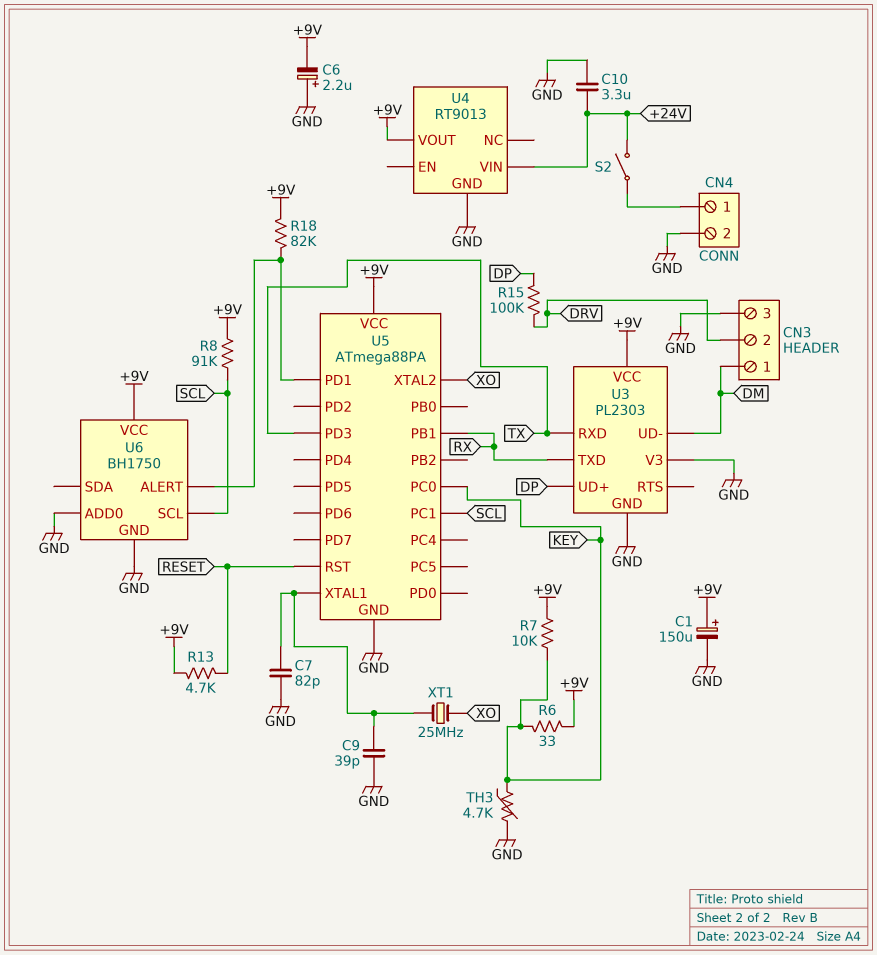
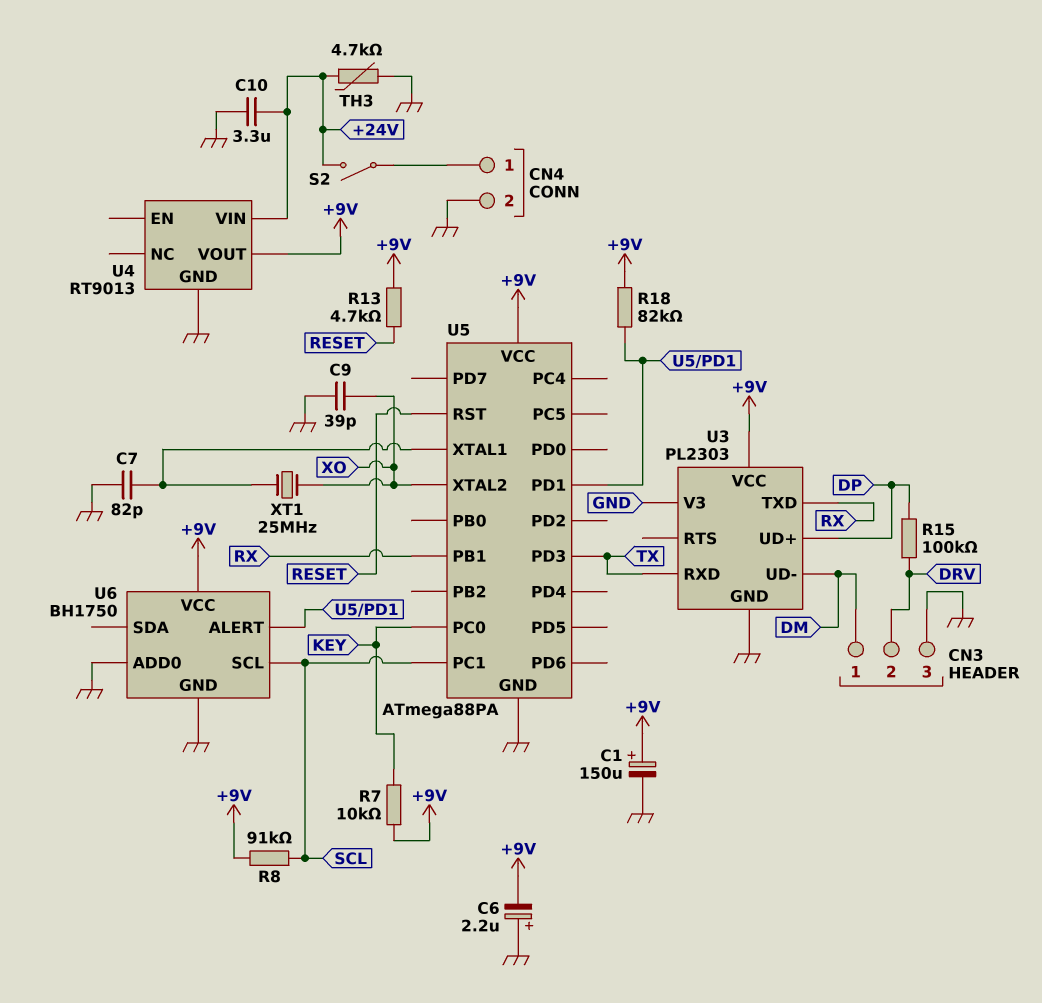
C9: 39pF (GND, U5/XTAL1) -> 39pF (GND, XO)
R6: 33 (+9V, KEY) -> none
TH3: 4.7k (GND, KEY) -> 4.7k (+24V, GND)

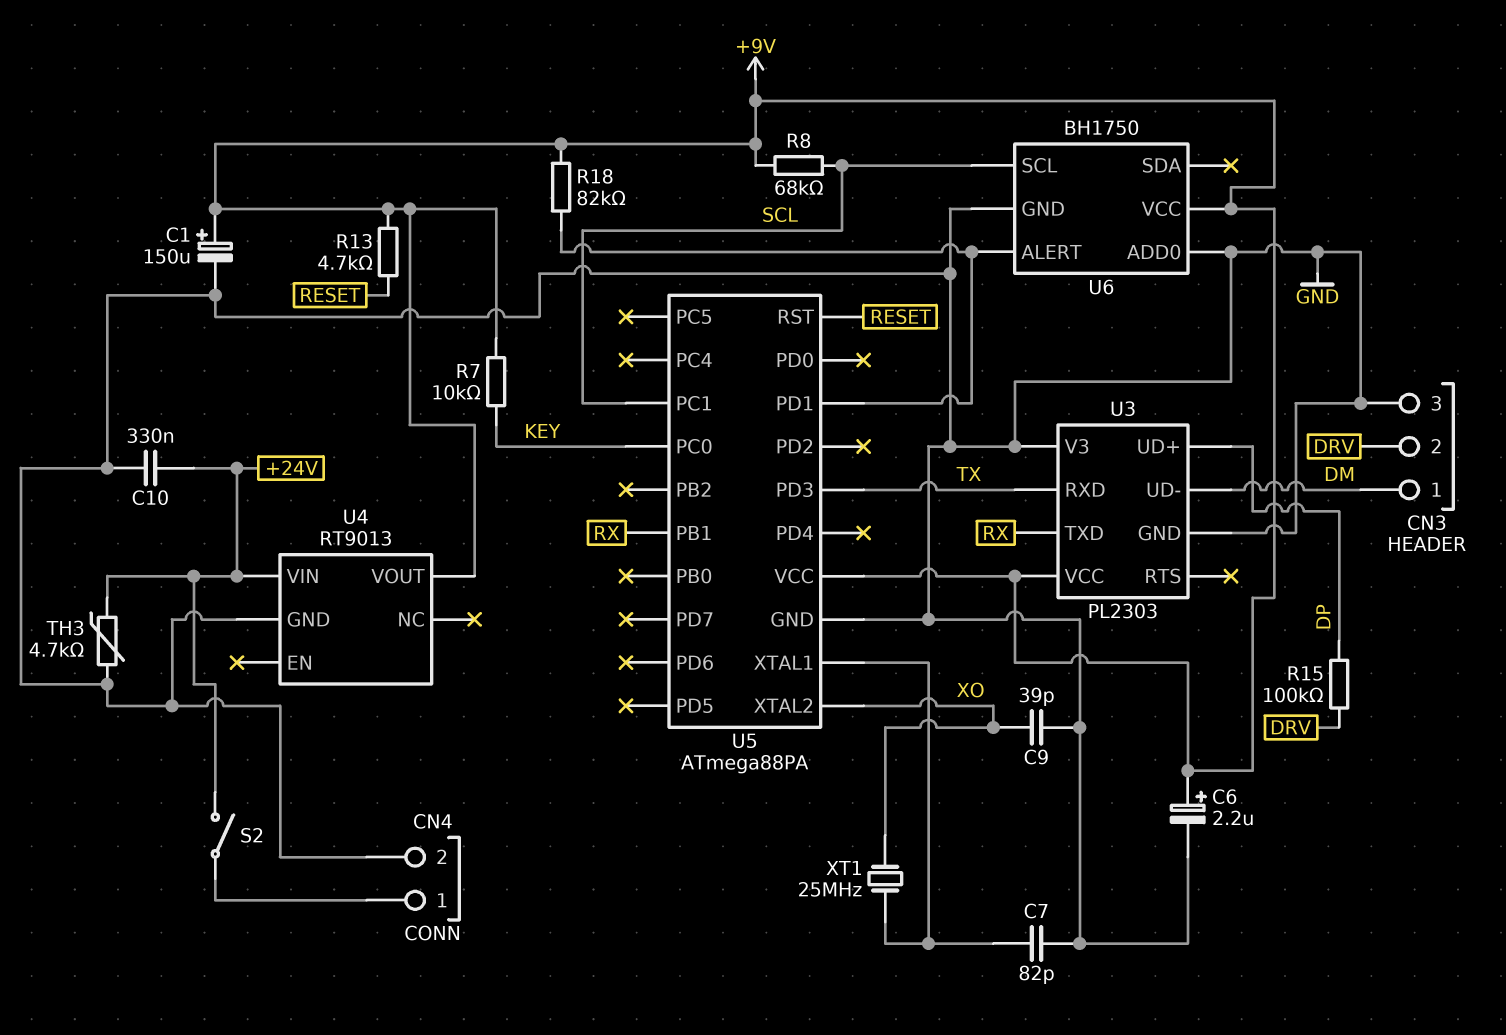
C6: 2.2uF (plus GND, minus +9V) -> 2.2uF (plus +9V, minus GND)
C10: 3.3uF (+24V, GND) -> 330nF (+24V, GND)
R8: 91k (+9V, SCL) -> 68k (+9V, SCL)

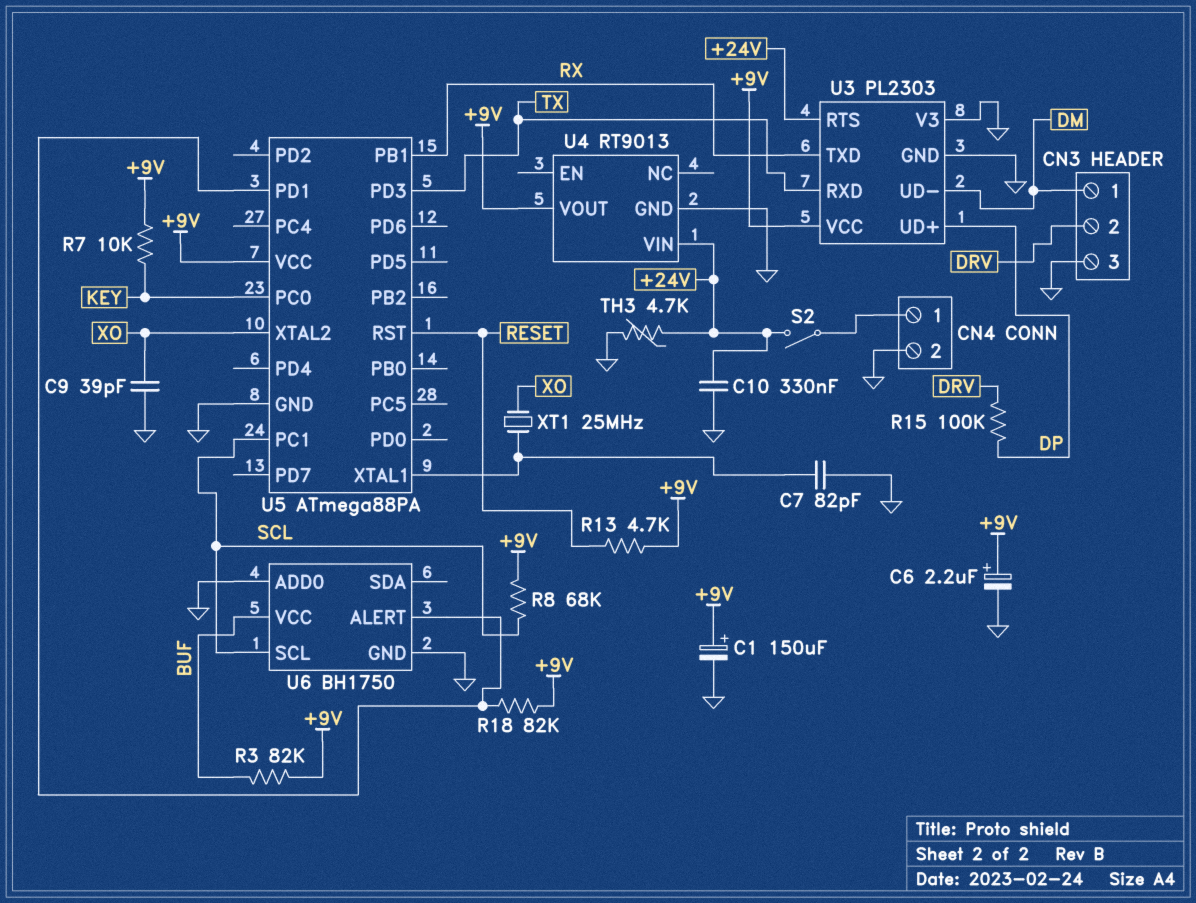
R3: none -> 82k (+9V, BUF)
U3 pin RTS: none -> +24V
U6 pin VCC: +9V -> BUF

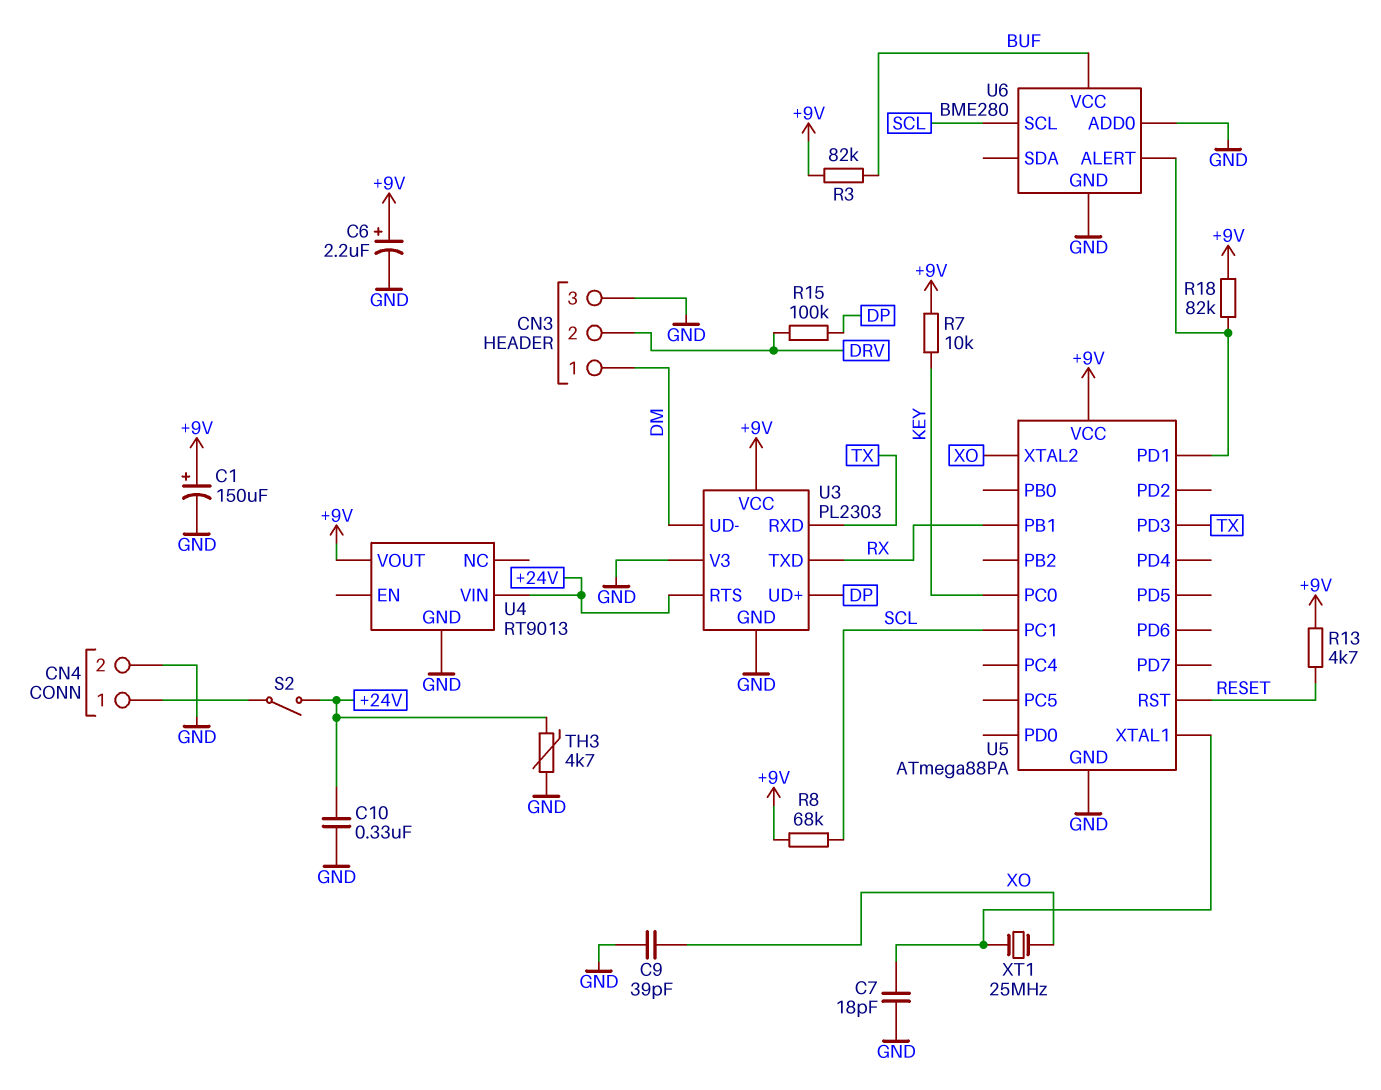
C7: 82pF (GND, U5/XTAL1) -> 18pF (GND, U5/XTAL1)
U6: BH1750 -> BME280

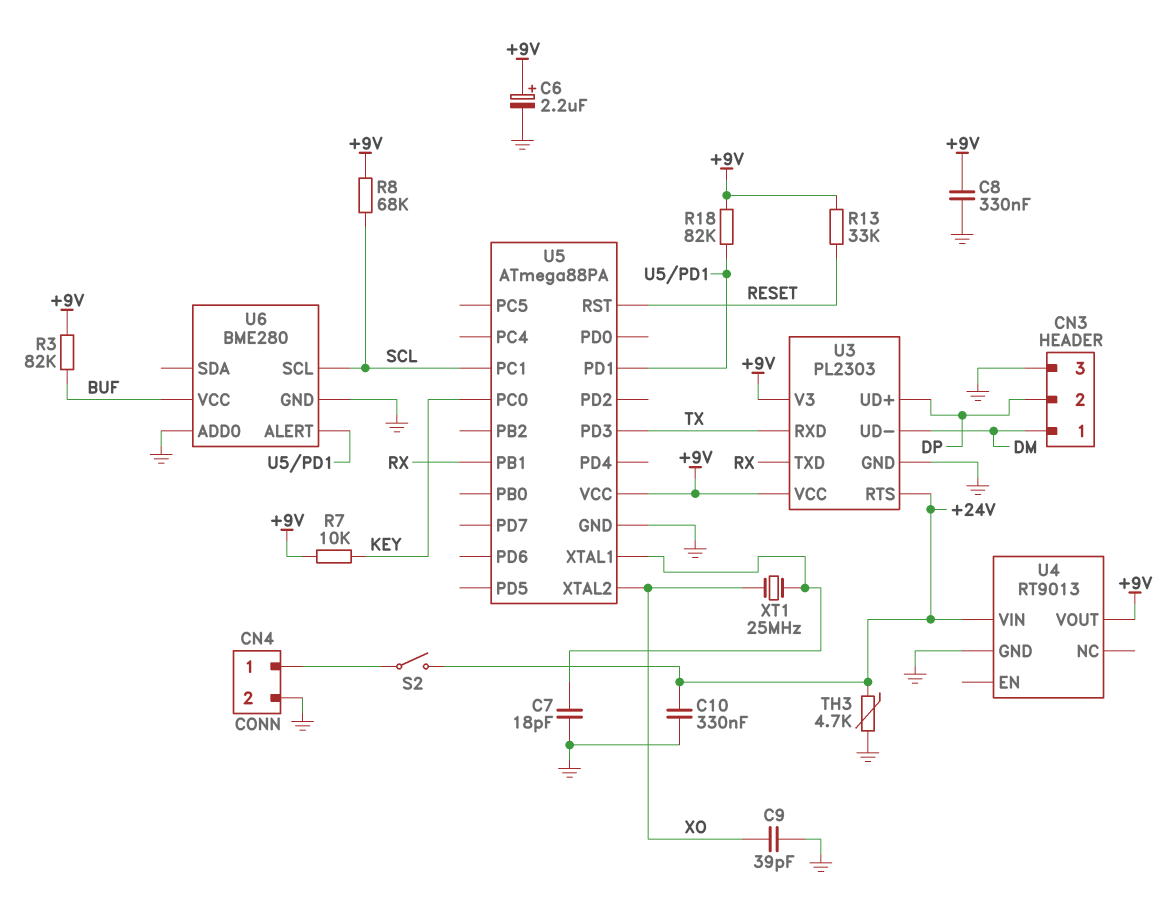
C1: 150uF (plus +9V, minus GND) -> none
C8: none -> 330nF (+9V, GND)
CN3 pin 2: DRV -> DP
R13: 4.7k (+9V, RESET) -> 33k (+9V, RESET)
R15: 100k (DP, DRV) -> none
U3 pin V3: GND -> +9V

